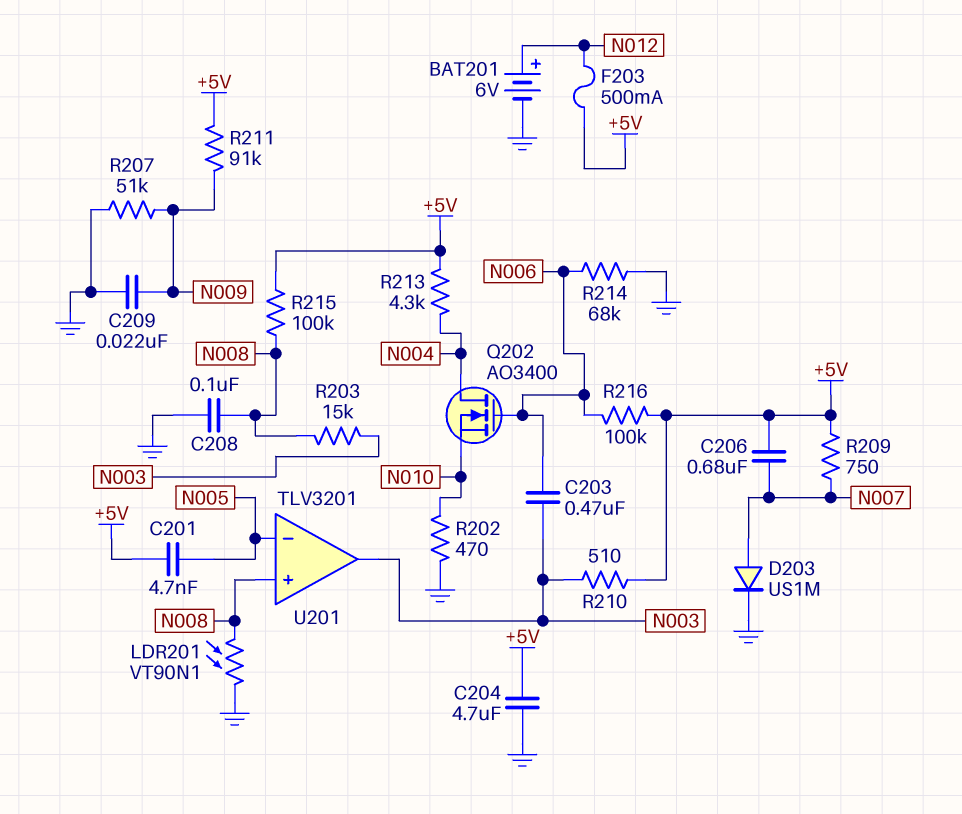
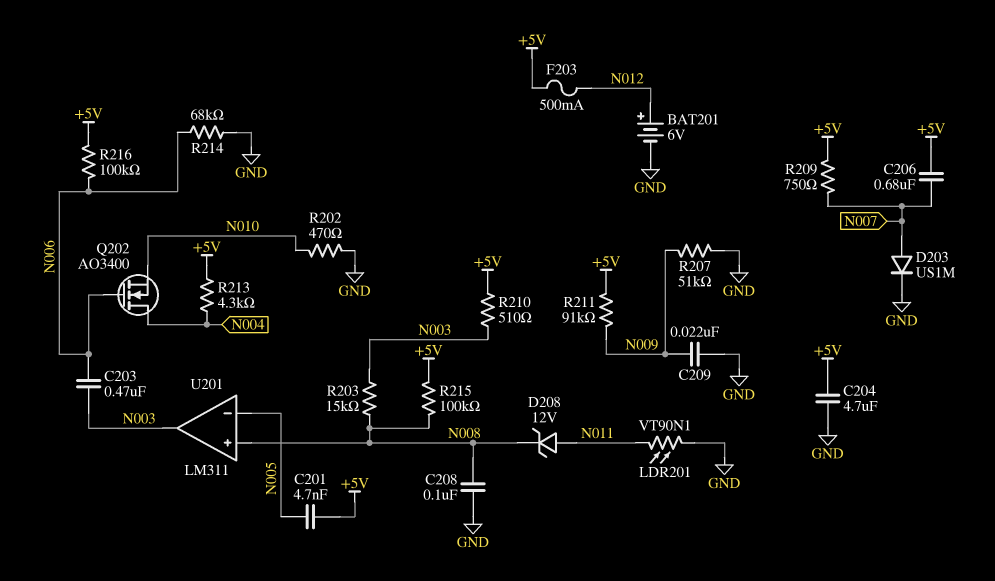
D208: none -> zener 12V (A N011, K N008)
LDR201: VT90N1 (GND, N008) -> VT90N1 (GND, N011)
U201: TLV3201 -> LM311

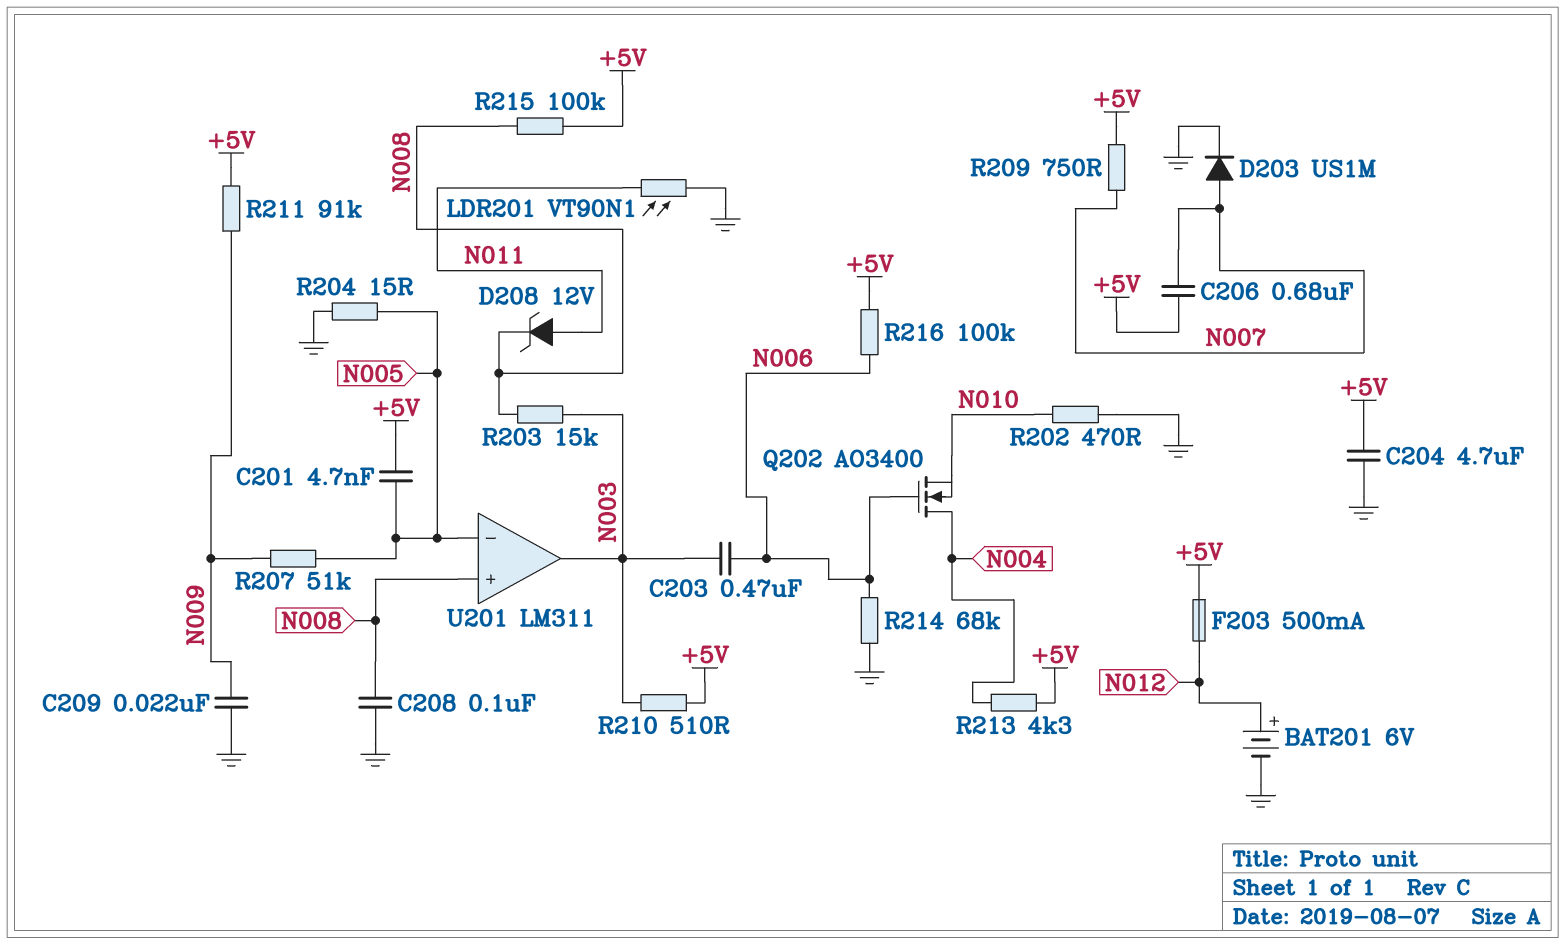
R204: none -> 15 (GND, N005)
R207: 51k (GND, N009) -> 51k (N005, N009)

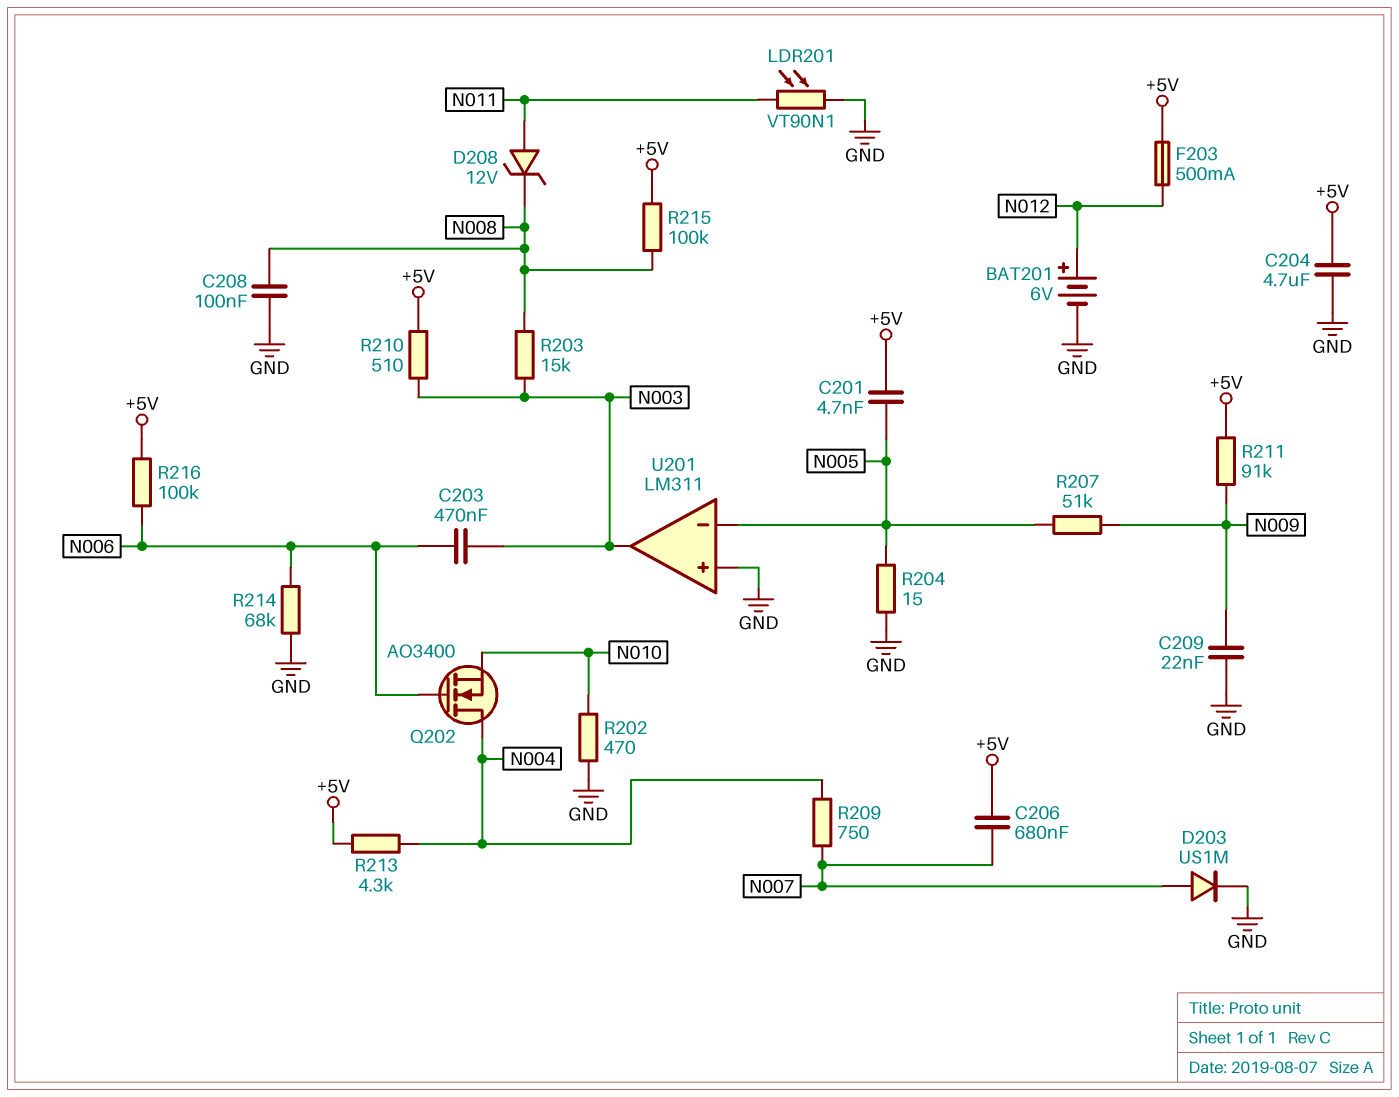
R209: 750 (+5V, N007) -> 750 (N004, N007)
U201 pin in+: N008 -> GND

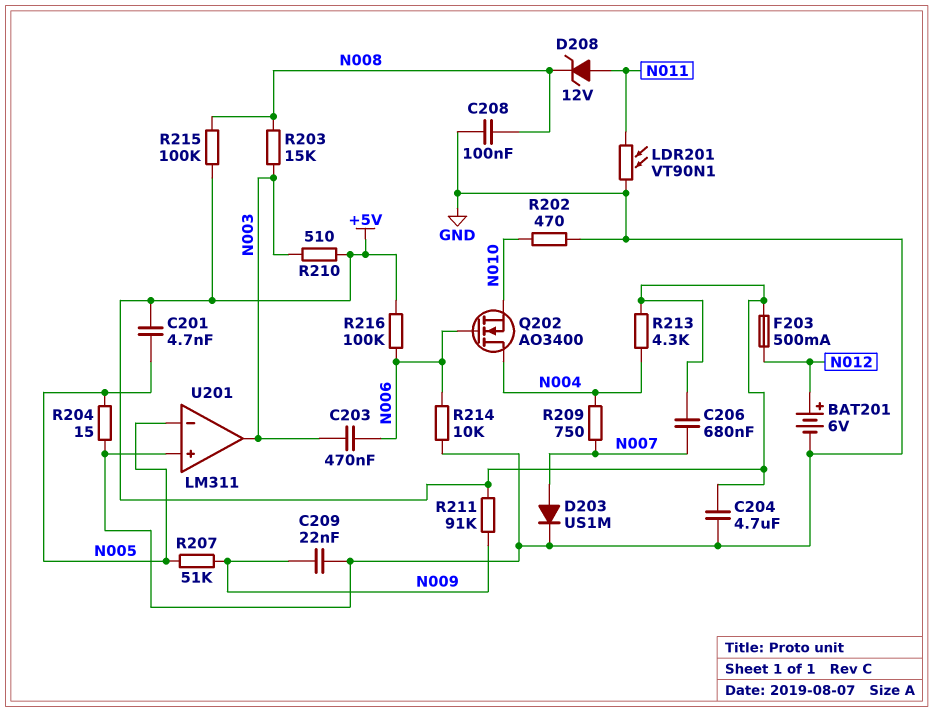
R214: 68k (GND, N006) -> 10k (GND, N006)

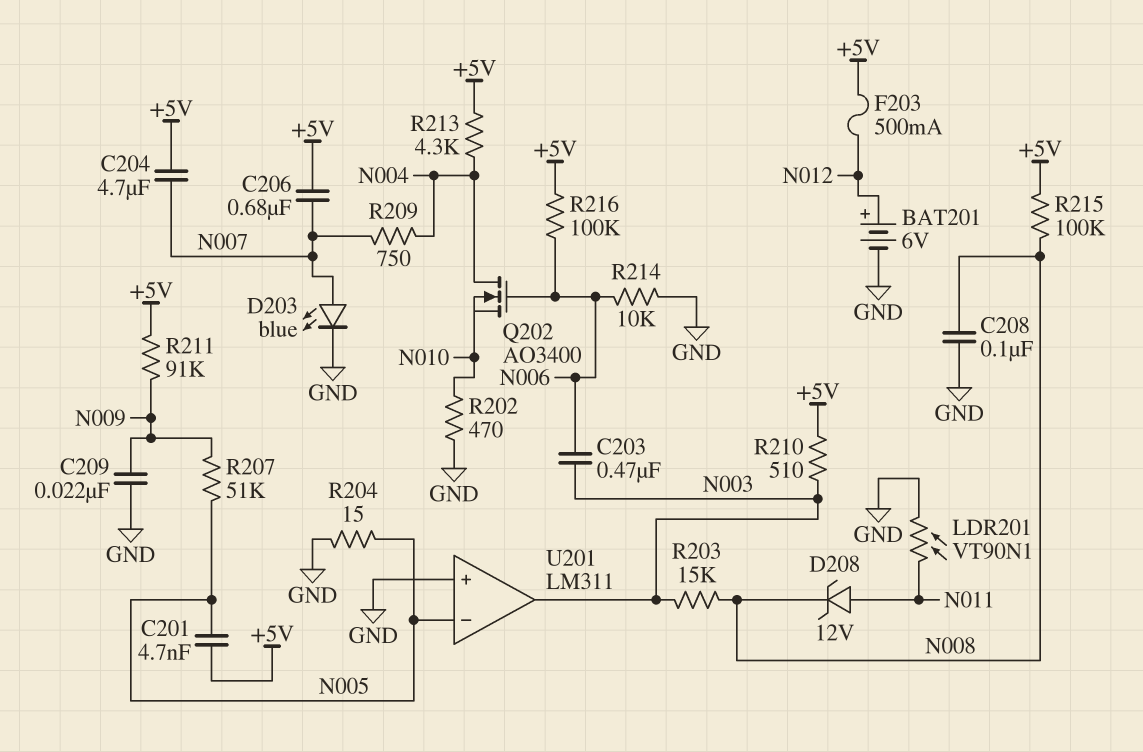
C204: 4.7uF (+5V, GND) -> 4.7uF (+5V, N007)
D203: diode US1M (A N007, K GND) -> LED blue (A N007, K GND)

